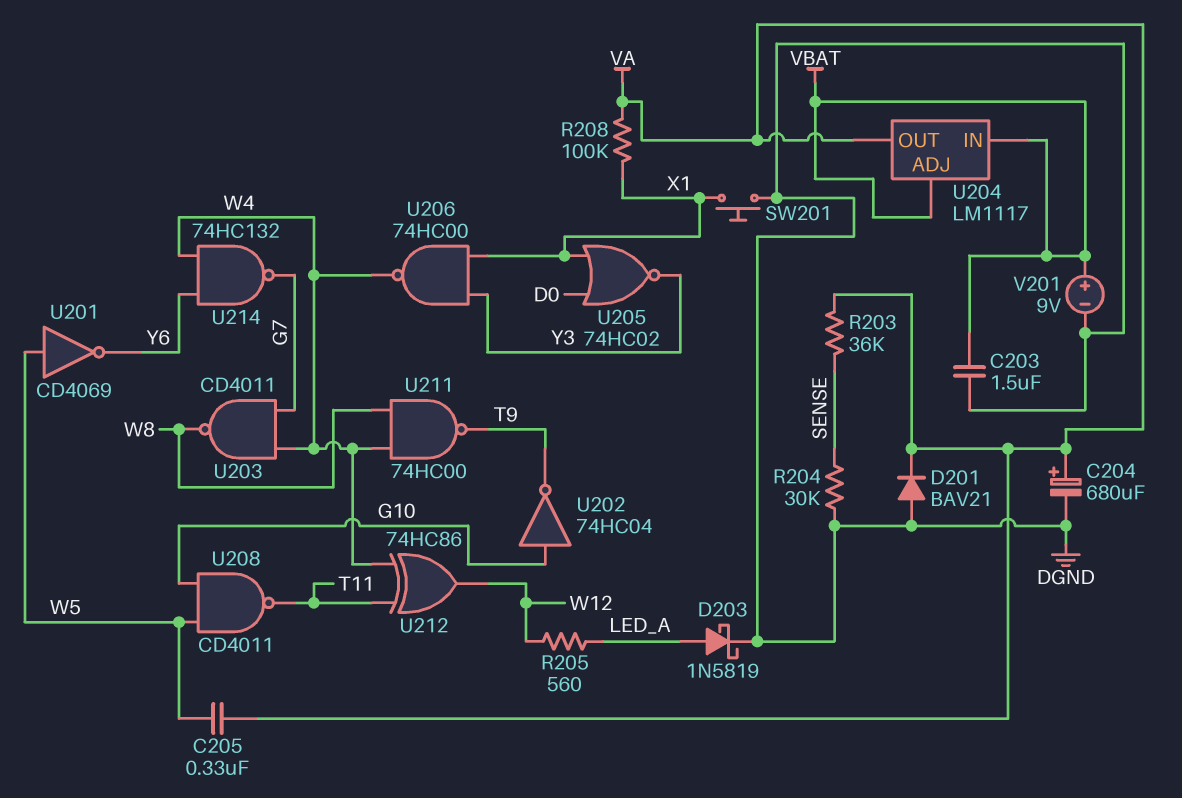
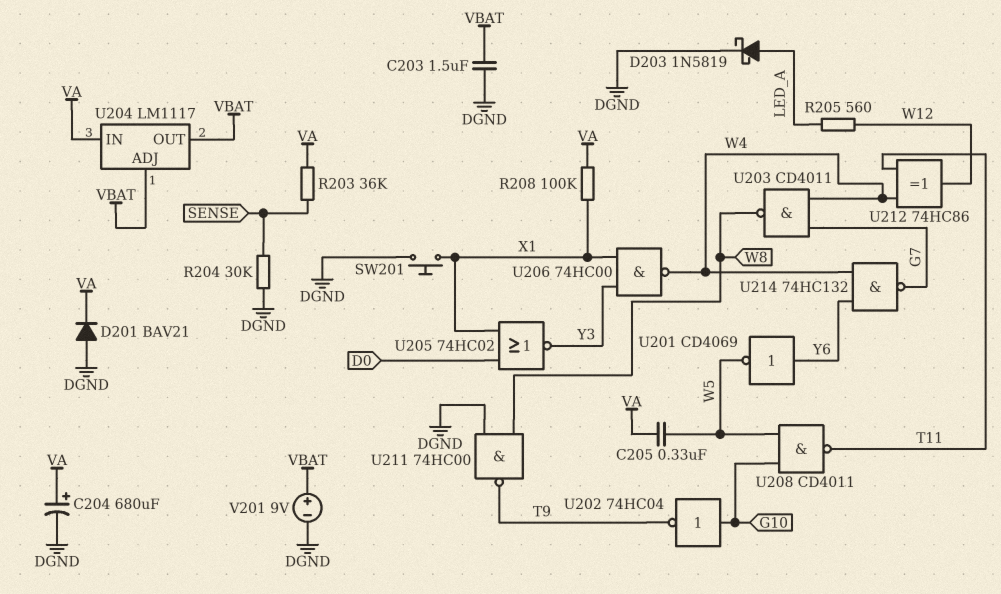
U201: NOT CD4069 (in W5, out Y6) -> NOT CD4069 (in Y6, out W5)
U204 pin IN: VBAT -> VA
U204 pin OUT: VA -> VBAT
U211: NAND 74HC00 (in W4, in W8, out T9) -> NAND 74HC00 (in DGND, in W8, out T9)

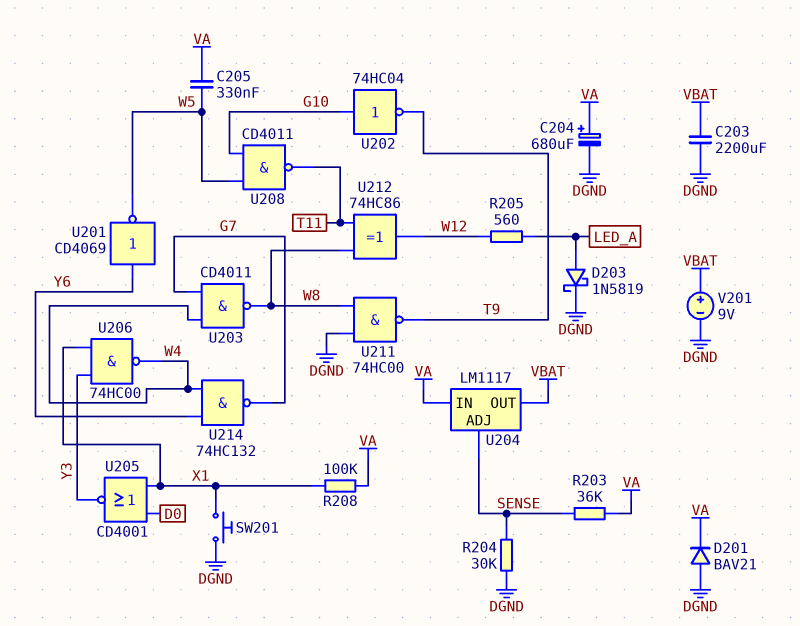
C203: 1.5uF (DGND, VBAT) -> 2200uF (DGND, VBAT)
U204 pin ADJ: VBAT -> SENSE
U205: NOR 74HC02 (in D0, in X1, out Y3) -> NOR CD4001 (in D0, in X1, out Y3)
U212: XOR 74HC86 (in T11, in W4, out W12) -> XOR 74HC86 (in T11, in W8, out W12)

